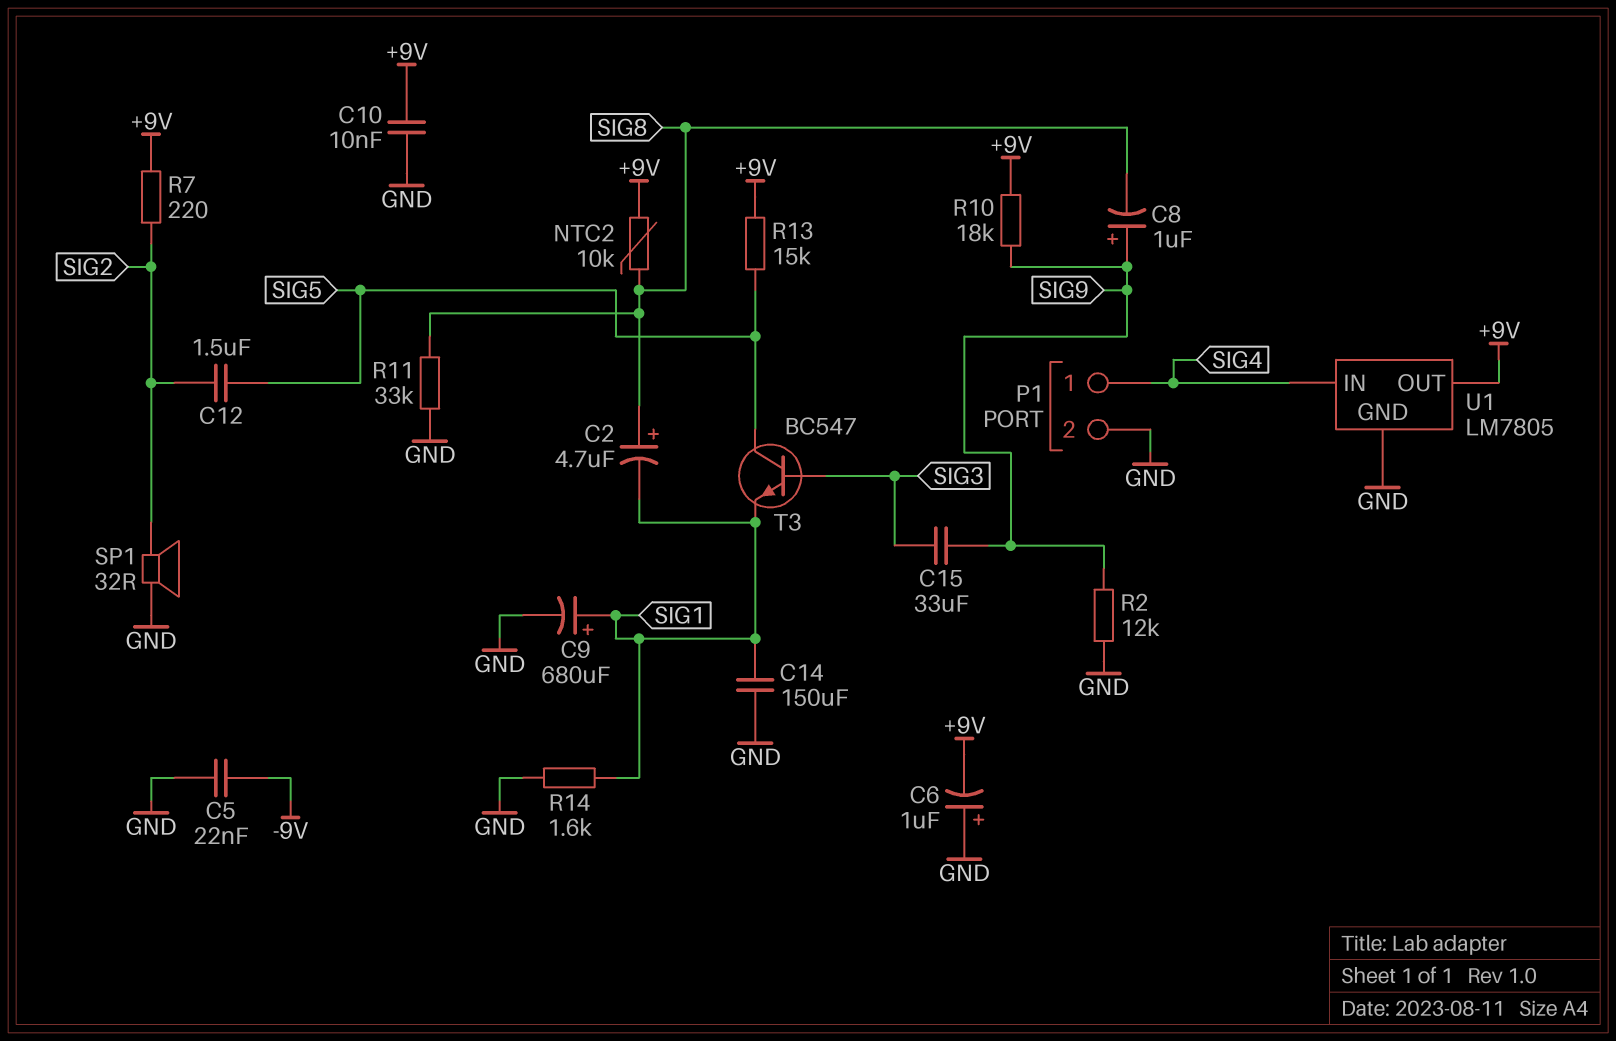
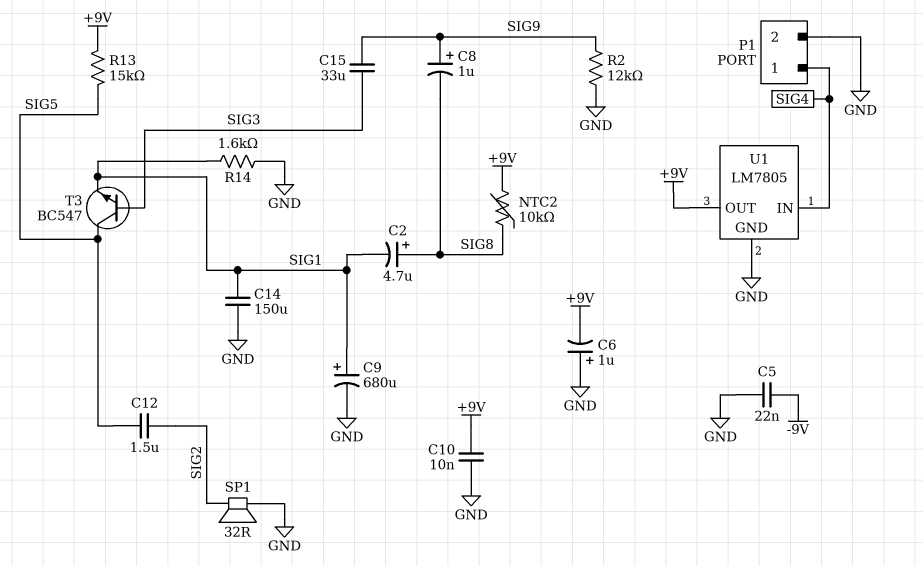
R7: 220 (+9V, SIG2) -> none
R10: 18k (+9V, SIG9) -> none
R11: 33k (GND, SIG8) -> none

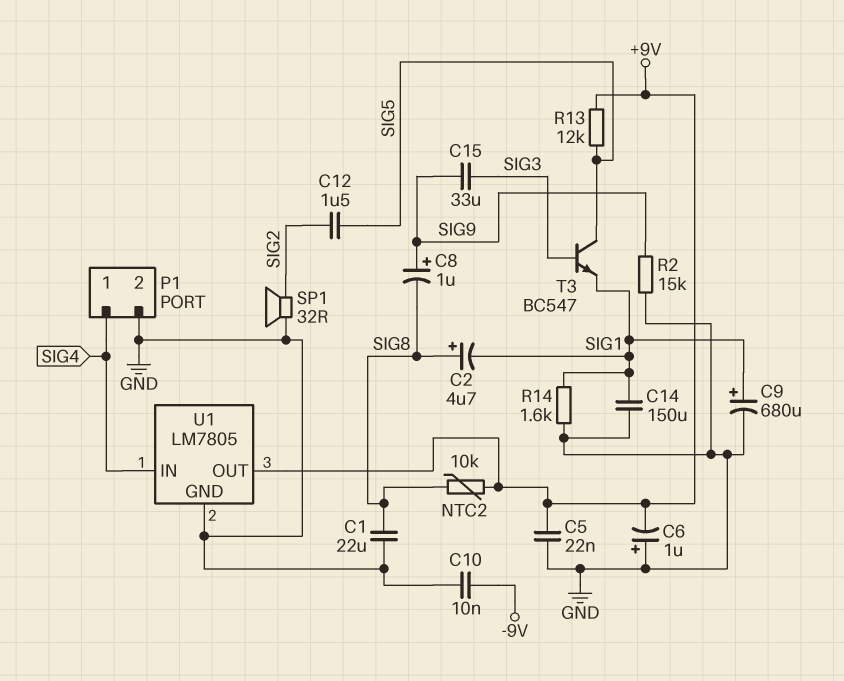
C1: none -> 22uF (GND, SIG8)
C5: 22nF (-9V, GND) -> 22nF (+9V, GND)
C10: 10nF (+9V, GND) -> 10nF (-9V, GND)
R2: 12k (GND, SIG9) -> 15k (GND, SIG9)
R13: 15k (+9V, SIG5) -> 12k (+9V, SIG5)

